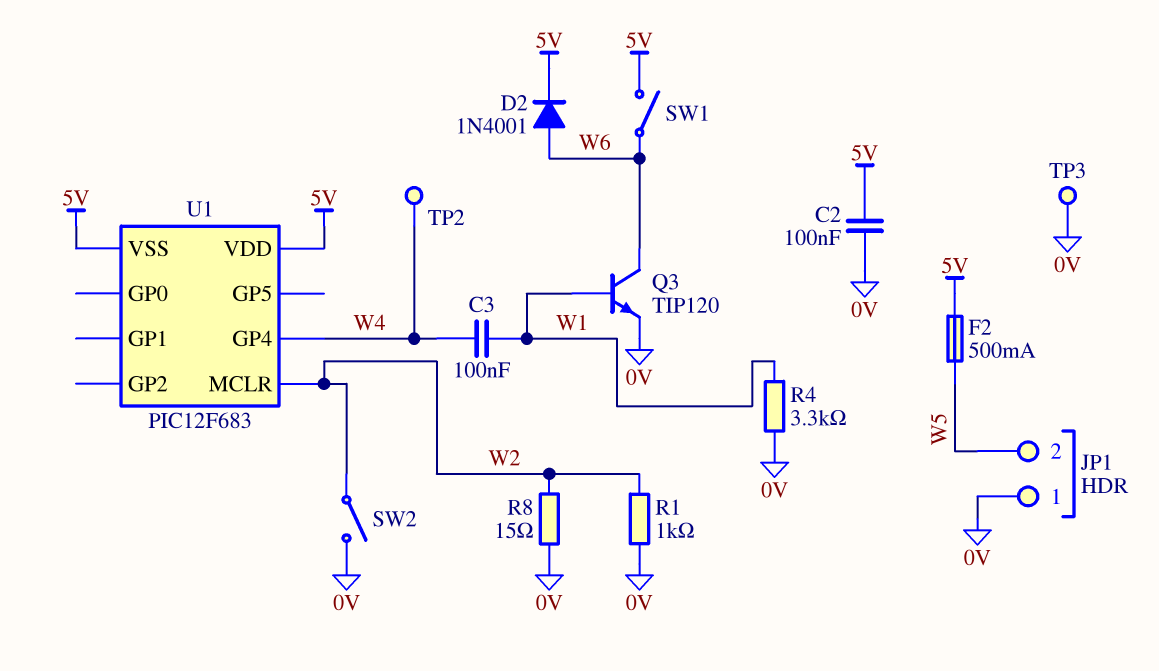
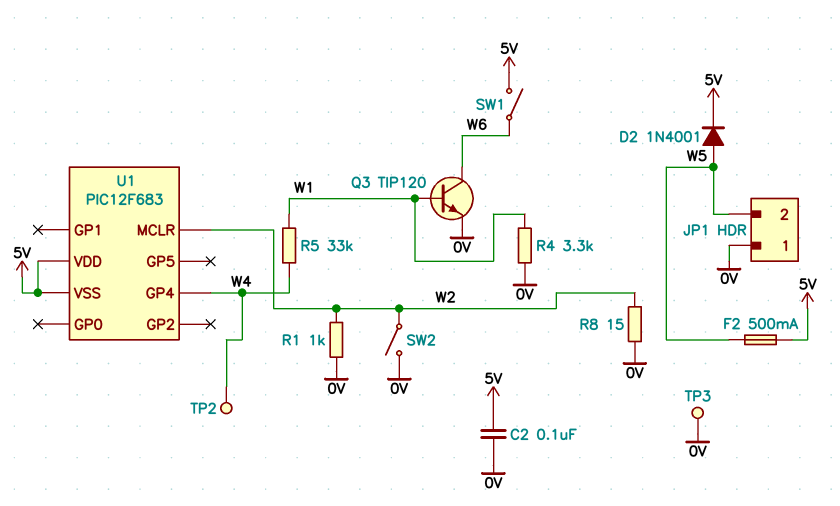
C3: 100nF (W1, W4) -> none
D2: diode 1N4001 (A W6, K 5V) -> diode 1N4001 (A W5, K 5V)
R5: none -> 33k (W1, W4)

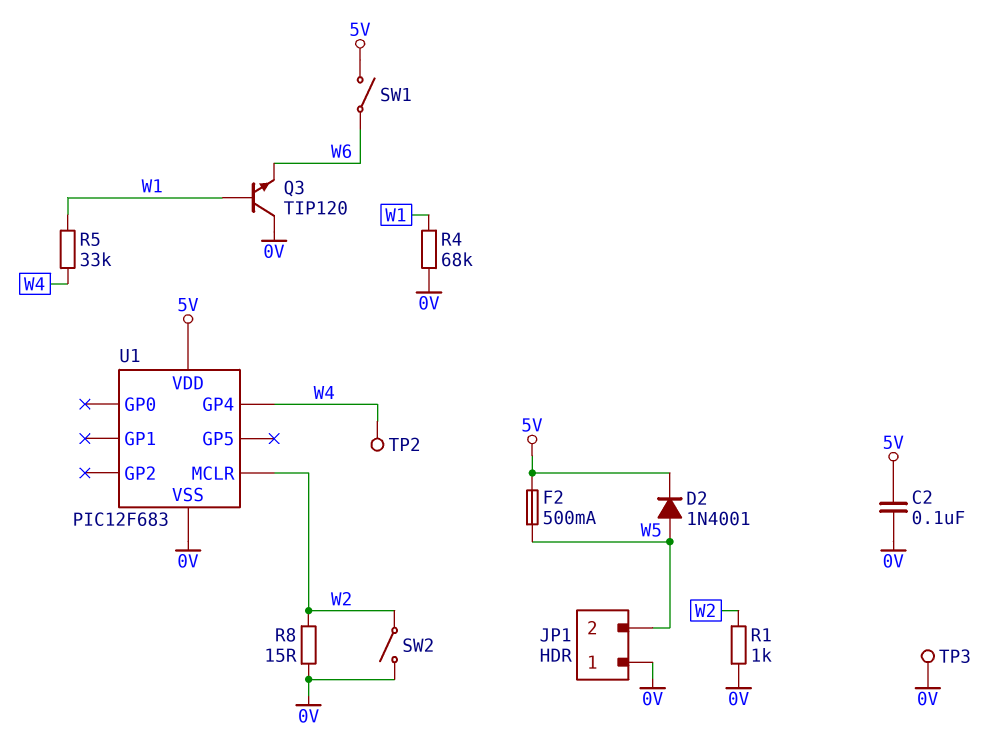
Q3: NPN TIP120 (B W1, C W6, E 0V) -> NPN TIP120 (B W1, C 0V, E W6)
R4: 3.3k (0V, W1) -> 68k (0V, W1)
U1 pin VSS: 5V -> 0V

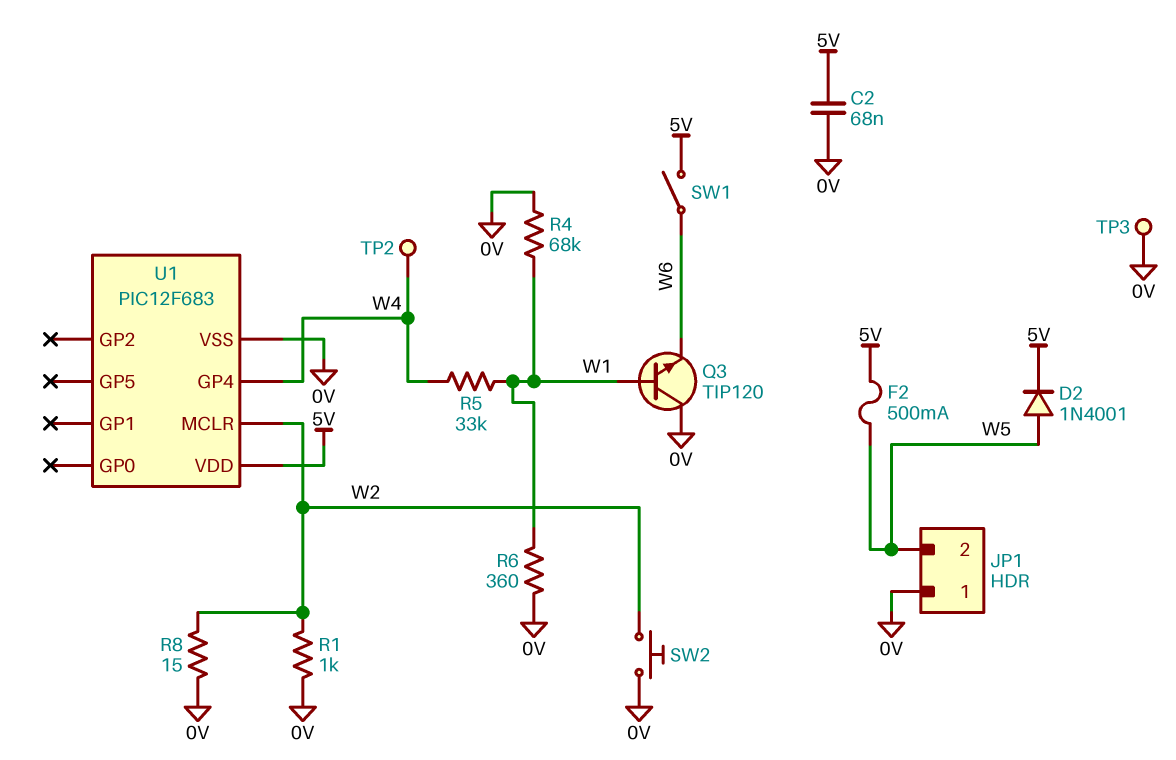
C2: 100nF (0V, 5V) -> 68nF (0V, 5V)
R6: none -> 360 (0V, W1)
SW2: switch (0V, W2) -> button (0V, W2)

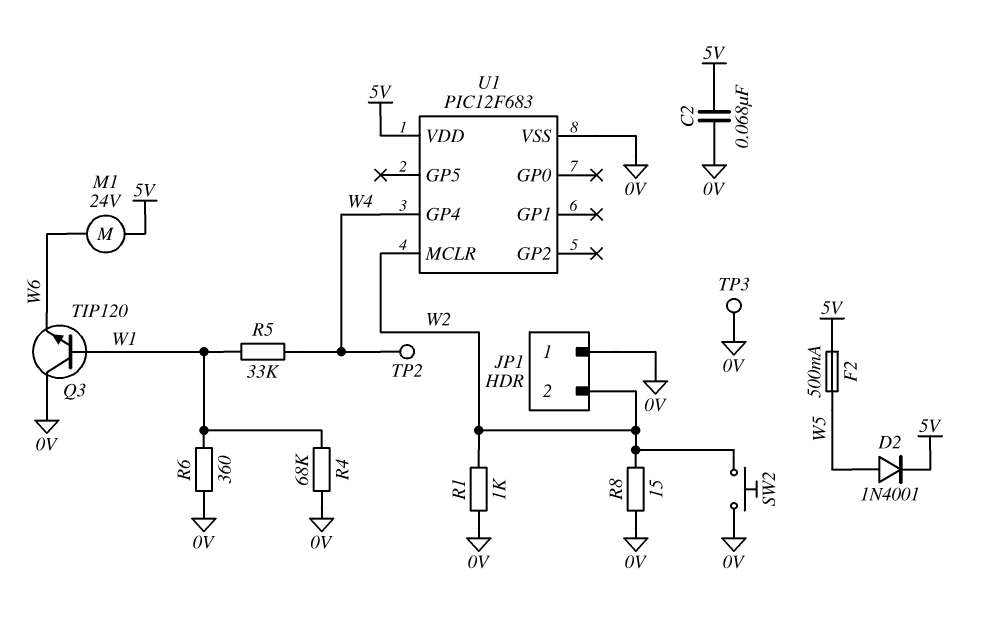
JP1 pin 2: W5 -> W2
M1: none -> motor 24V (5V, W6)
SW1: switch (5V, W6) -> none

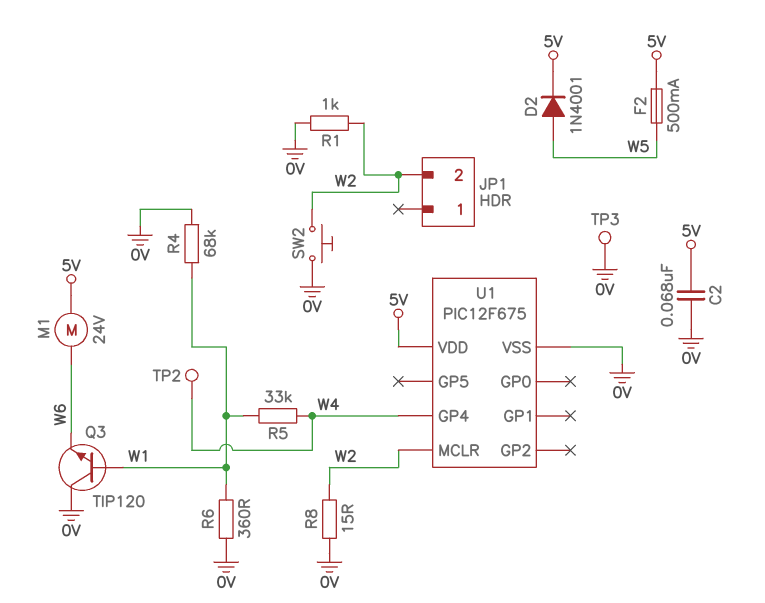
JP1 pin 1: 0V -> none
U1: PIC12F683 -> PIC12F675

